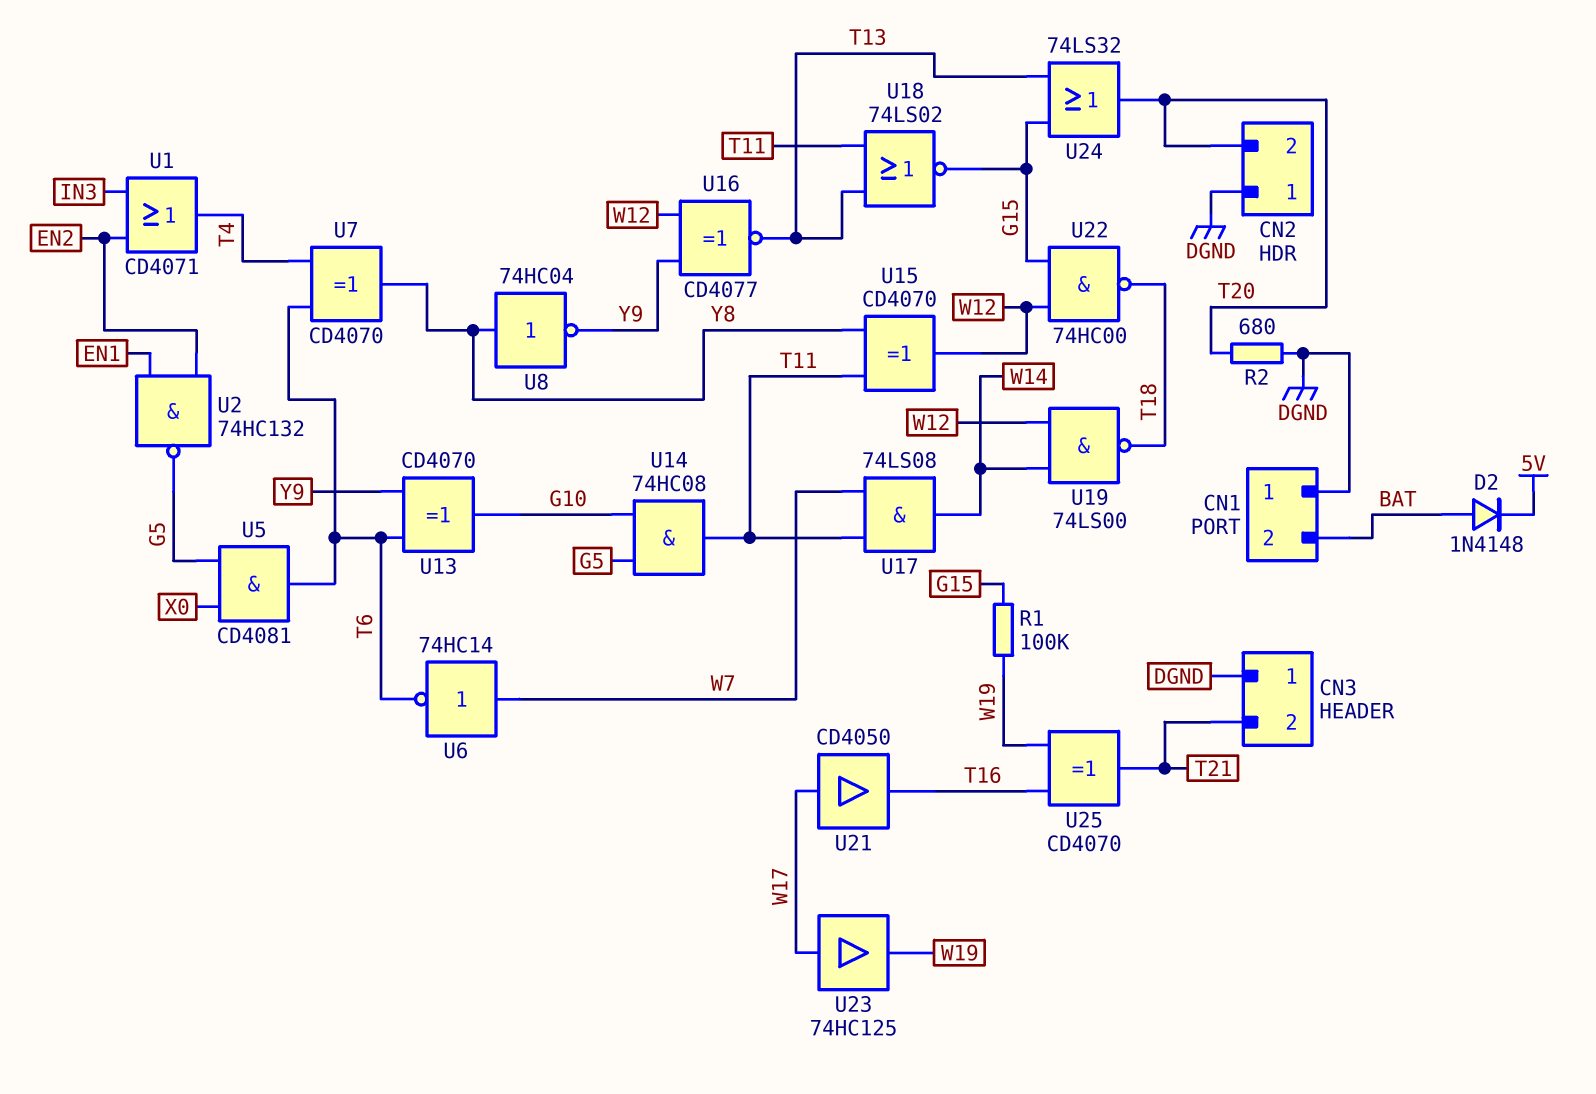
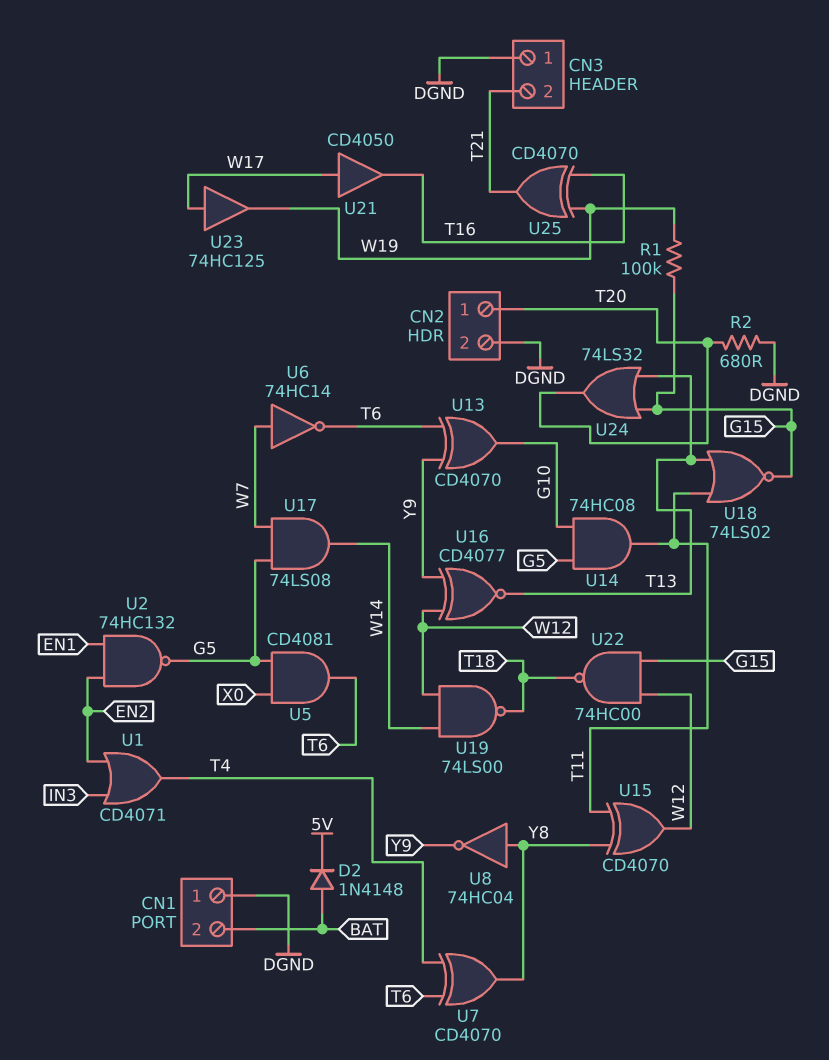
CN2 pin 1: DGND -> T20
CN2 pin 2: T20 -> DGND
U17: AND 74LS08 (in T11, in W7, out W14) -> AND 74LS08 (in G5, in W7, out W14)

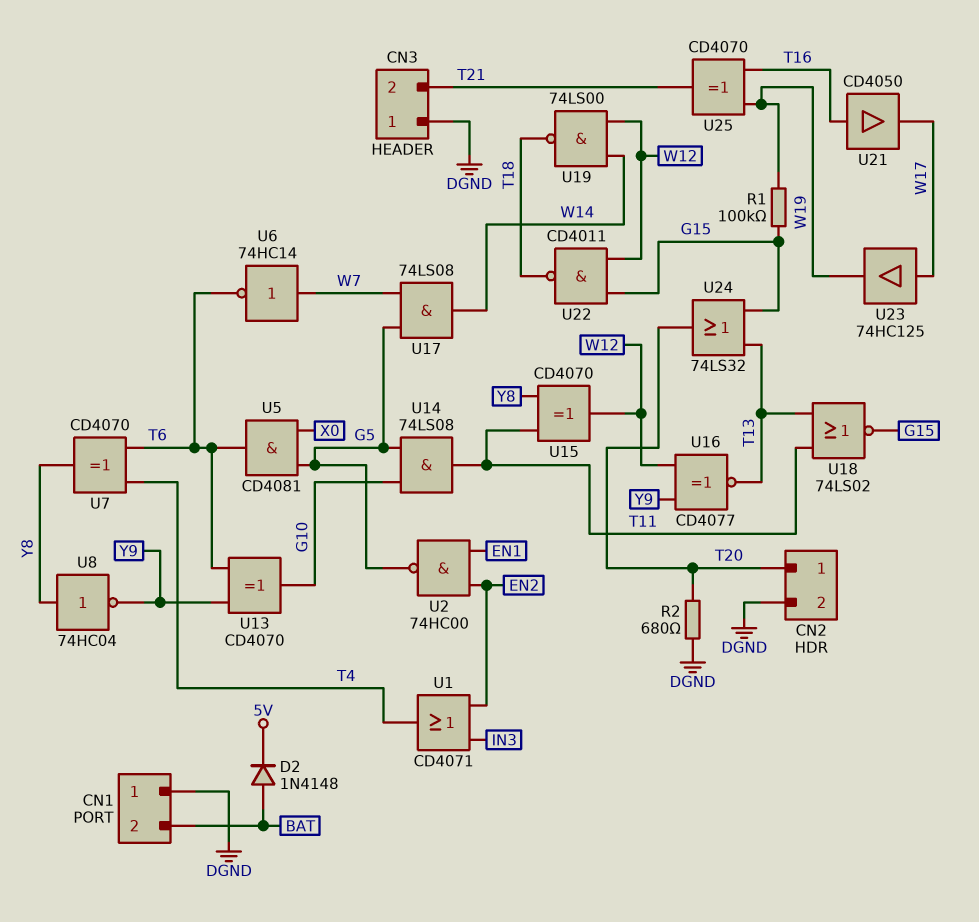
U2: NAND 74HC132 (in EN1, in EN2, out G5) -> NAND 74HC00 (in EN1, in EN2, out G5)
U14: AND 74HC08 (in G5, in G10, out T11) -> AND 74LS08 (in G5, in G10, out T11)
U21: buffer CD4050 (in W17, out T16) -> buffer CD4050 (in T16, out W17)
U22: NAND 74HC00 (in G15, in W12, out T18) -> NAND CD4011 (in G15, in W12, out T18)

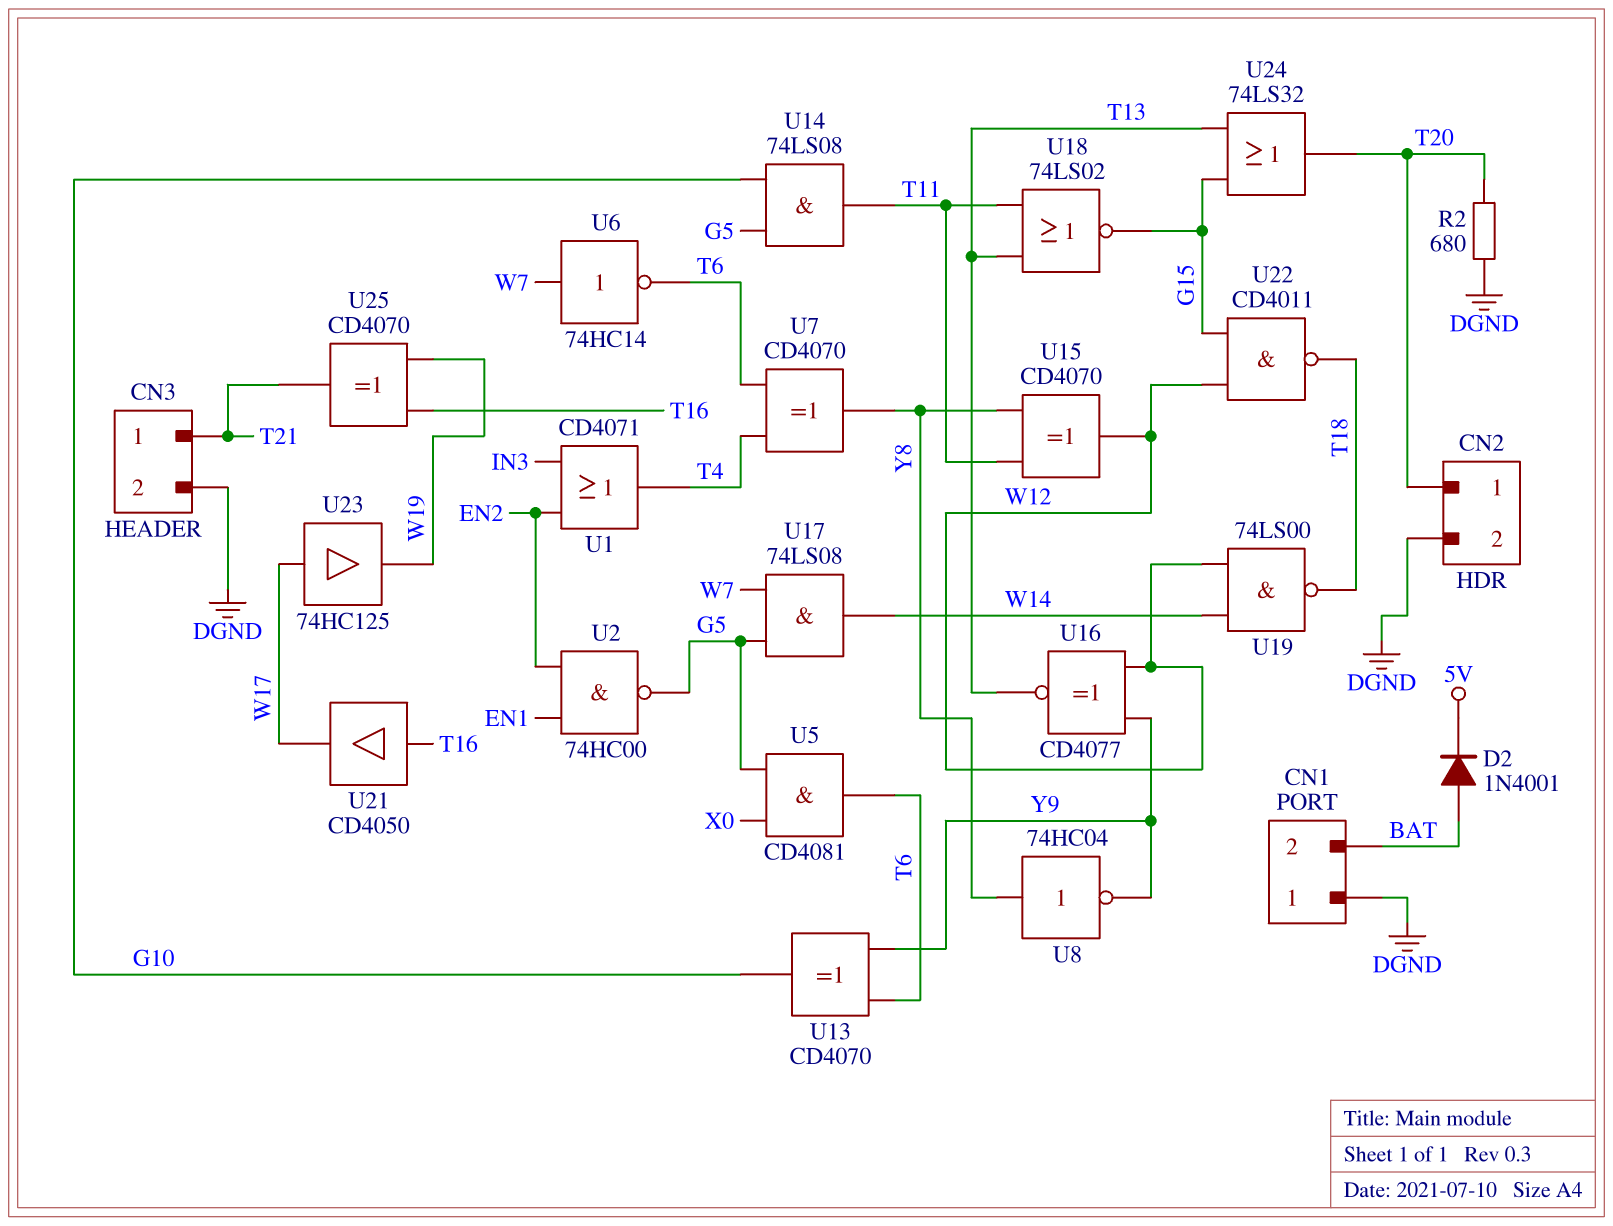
CN3 pin 1: DGND -> T21
CN3 pin 2: T21 -> DGND
D2: diode 1N4148 (A BAT, K 5V) -> diode 1N4001 (A BAT, K 5V)
R1: 100k (G15, W19) -> none

